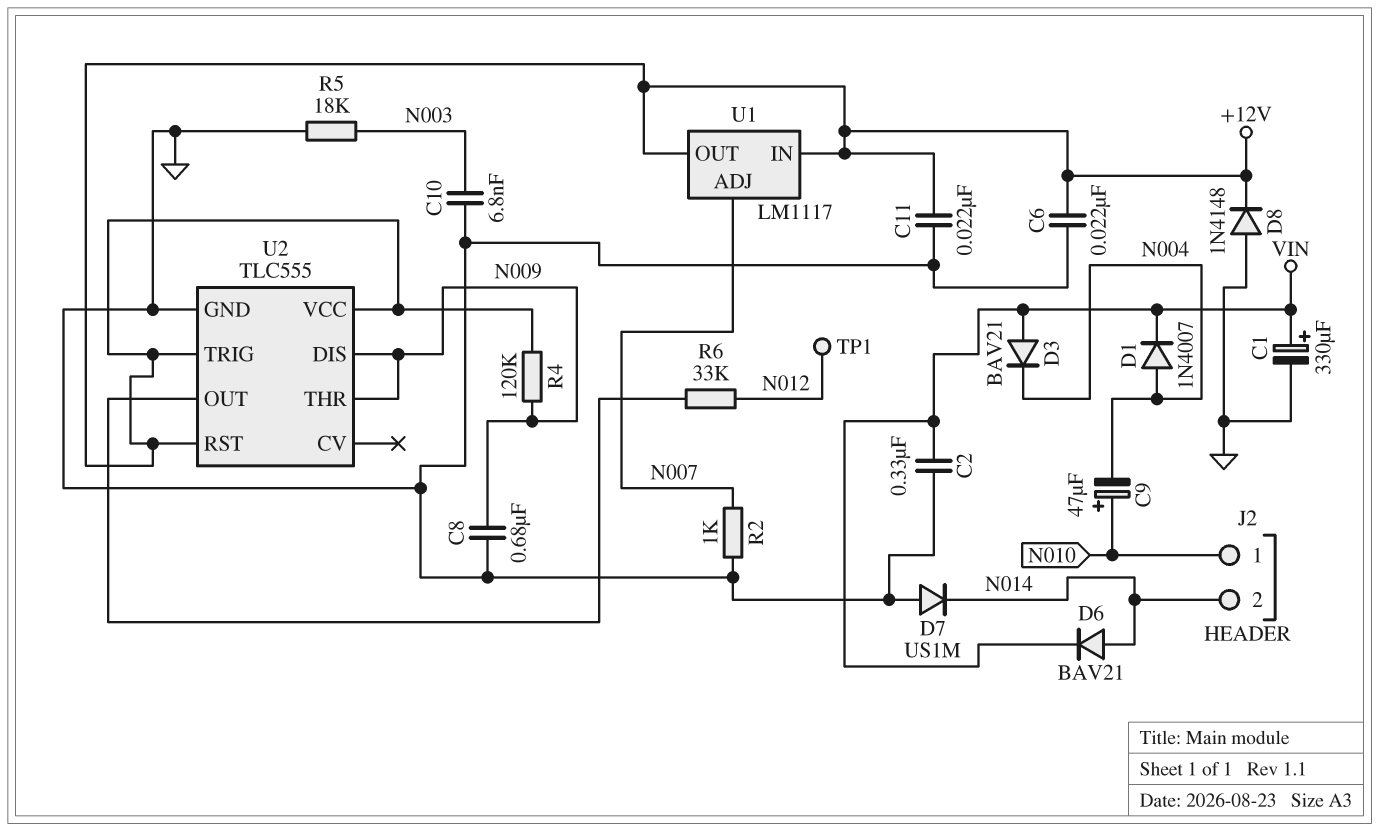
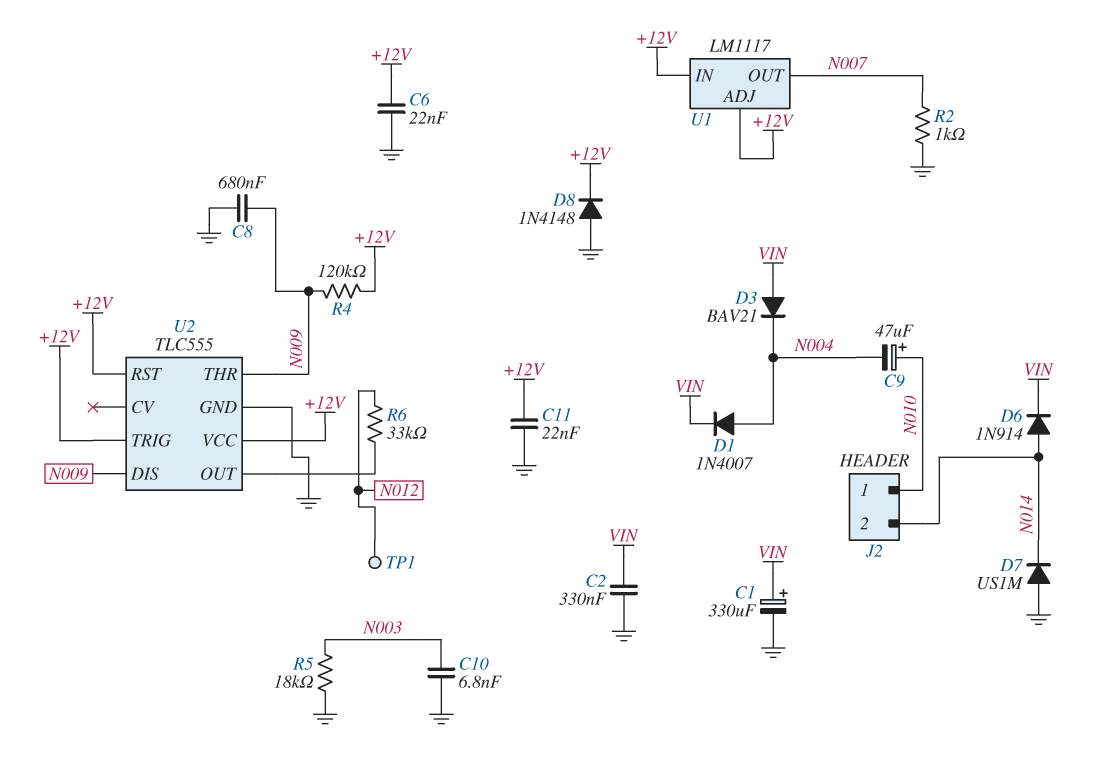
D6: diode BAV21 (A N014, K VIN) -> diode 1N914 (A N014, K VIN)
U1 pin ADJ: N007 -> +12V
U1 pin OUT: +12V -> N007

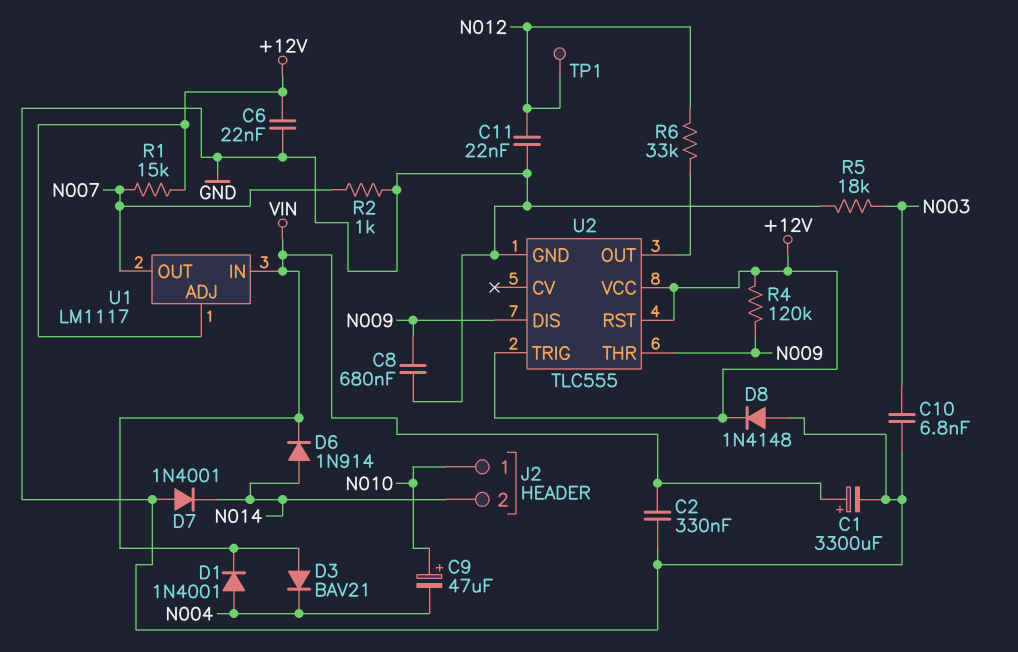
C1: 330uF (plus VIN, minus GND) -> 3300uF (plus VIN, minus GND)
C11: 22nF (+12V, GND) -> 22nF (GND, N012)
D1: diode 1N4007 (A N004, K VIN) -> diode 1N4001 (A N004, K VIN)
D7: diode US1M (A GND, K N014) -> diode 1N4001 (A GND, K N014)
R1: none -> 15k (+12V, N007)
U1 pin IN: +12V -> VIN

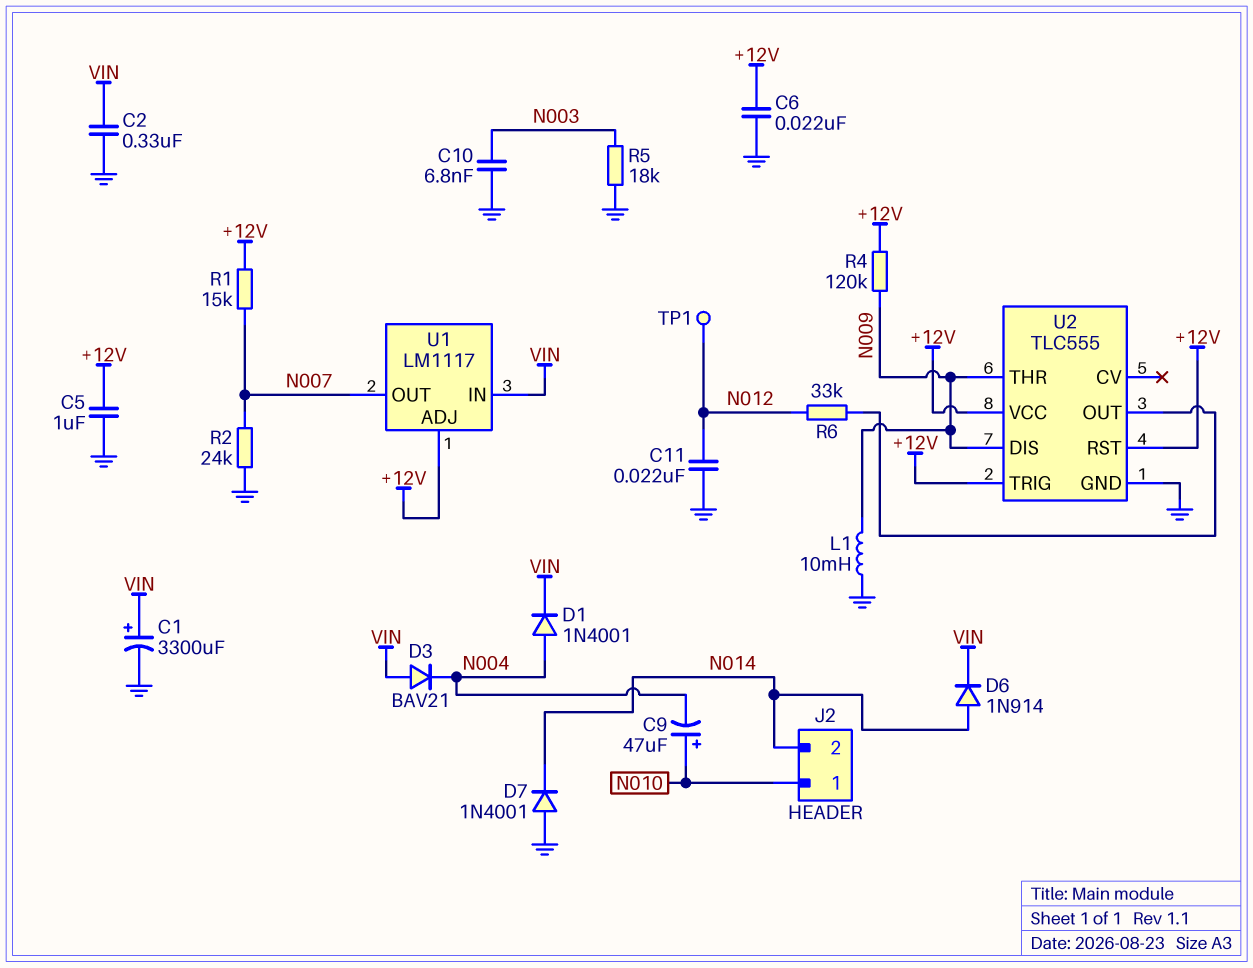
C5: none -> 1uF (+12V, GND)
C8: 680nF (GND, N009) -> none
D8: diode 1N4148 (A GND, K +12V) -> none
L1: none -> 10mH (GND, N009)
R2: 1k (GND, N007) -> 24k (GND, N007)

